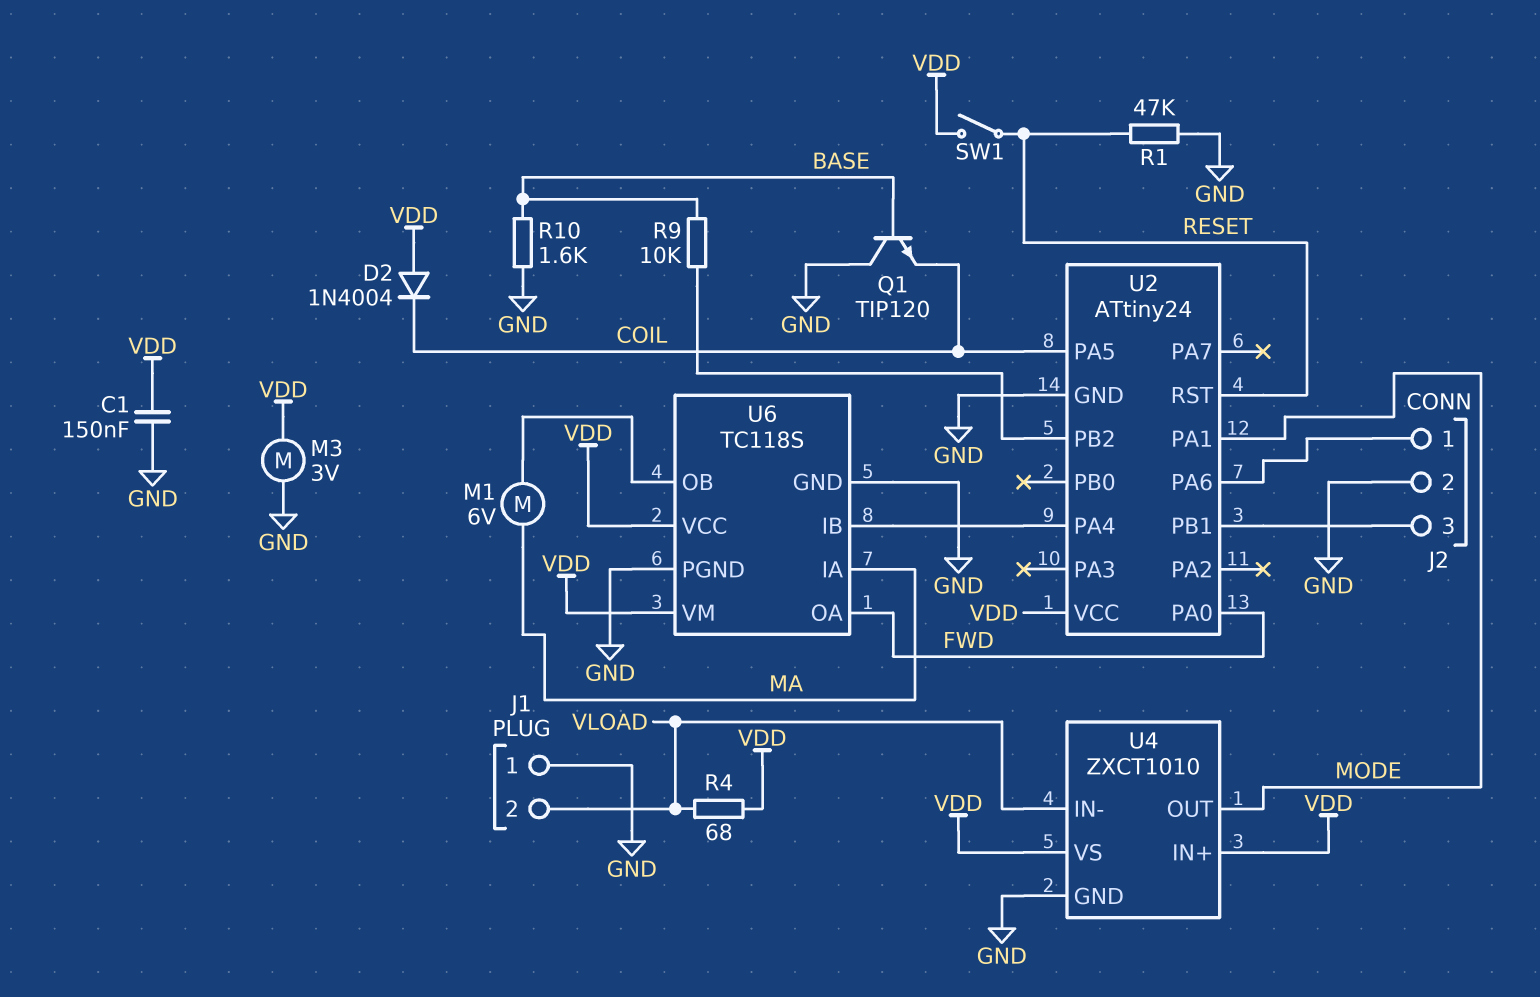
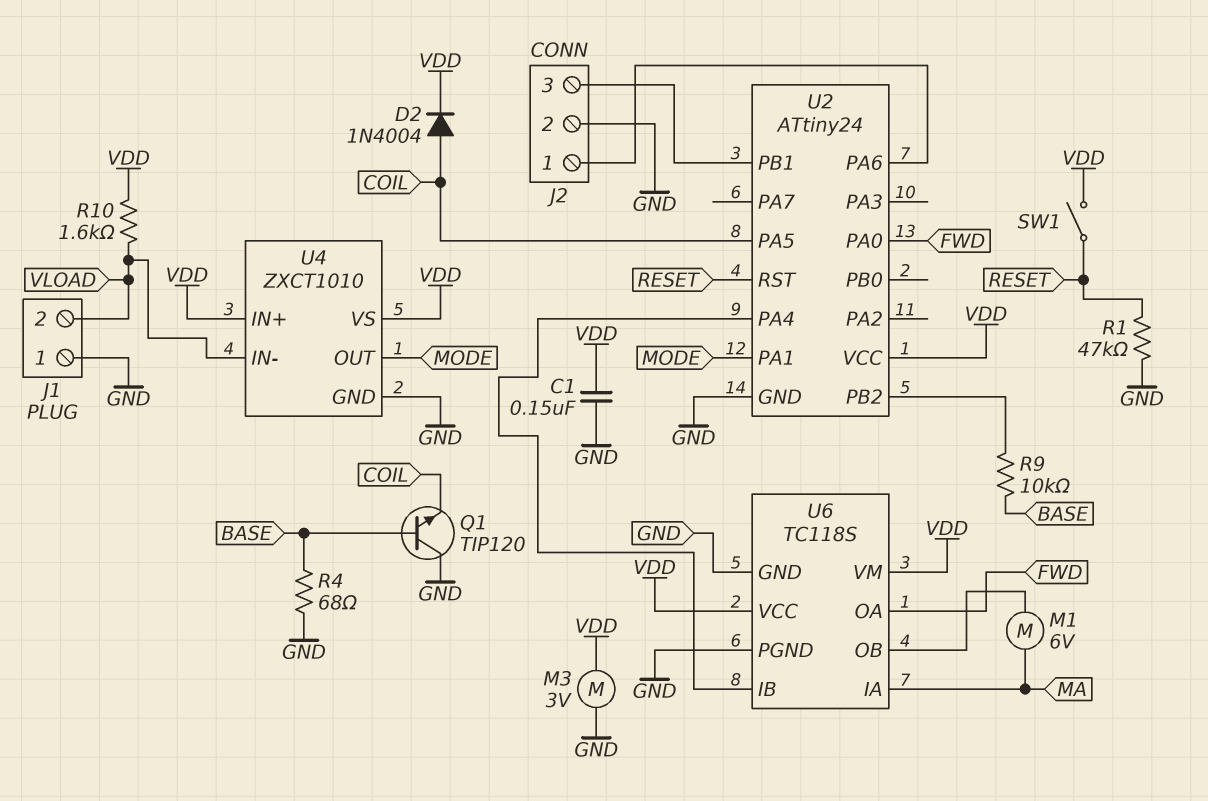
D2: diode 1N4004 (A VDD, K COIL) -> diode 1N4004 (A COIL, K VDD)
R4: 68 (VDD, VLOAD) -> 68 (BASE, GND)
R10: 1.6k (BASE, GND) -> 1.6k (VDD, VLOAD)

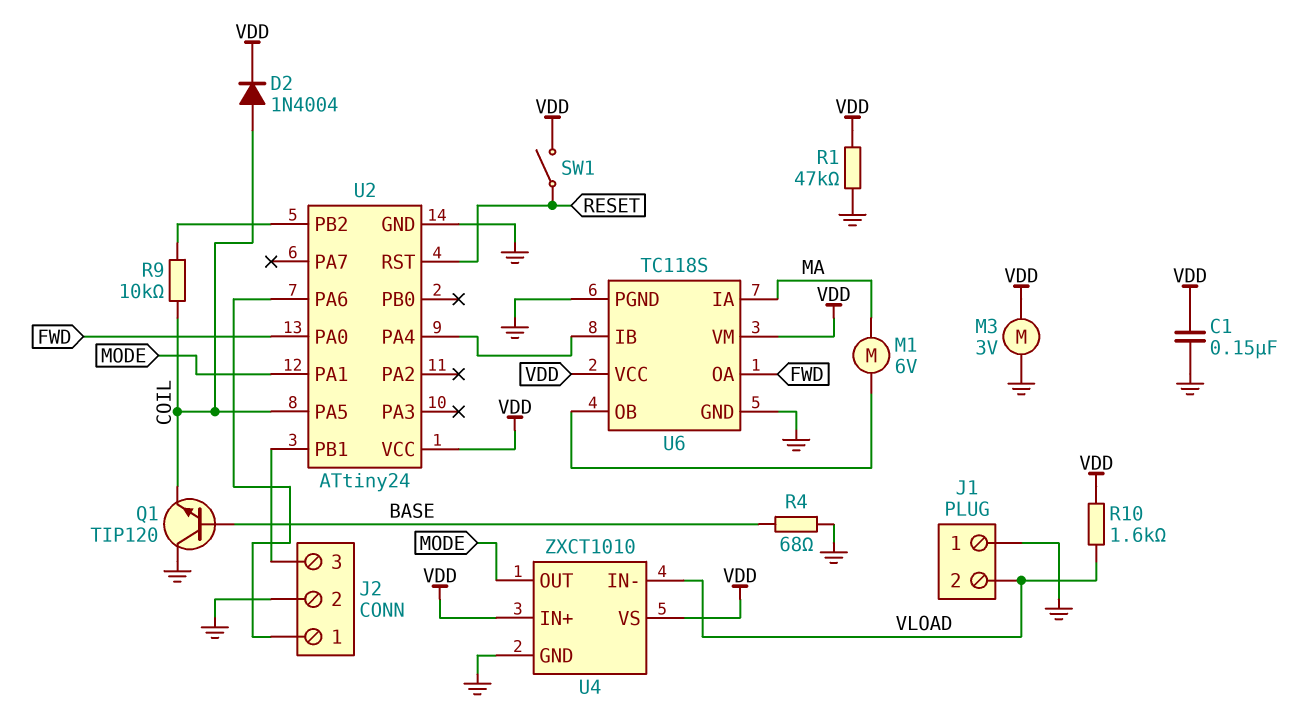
R1: 47k (GND, RESET) -> 47k (GND, VDD)
R9: 10k (BASE, U2/PB2) -> 10k (COIL, U2/PB2)

